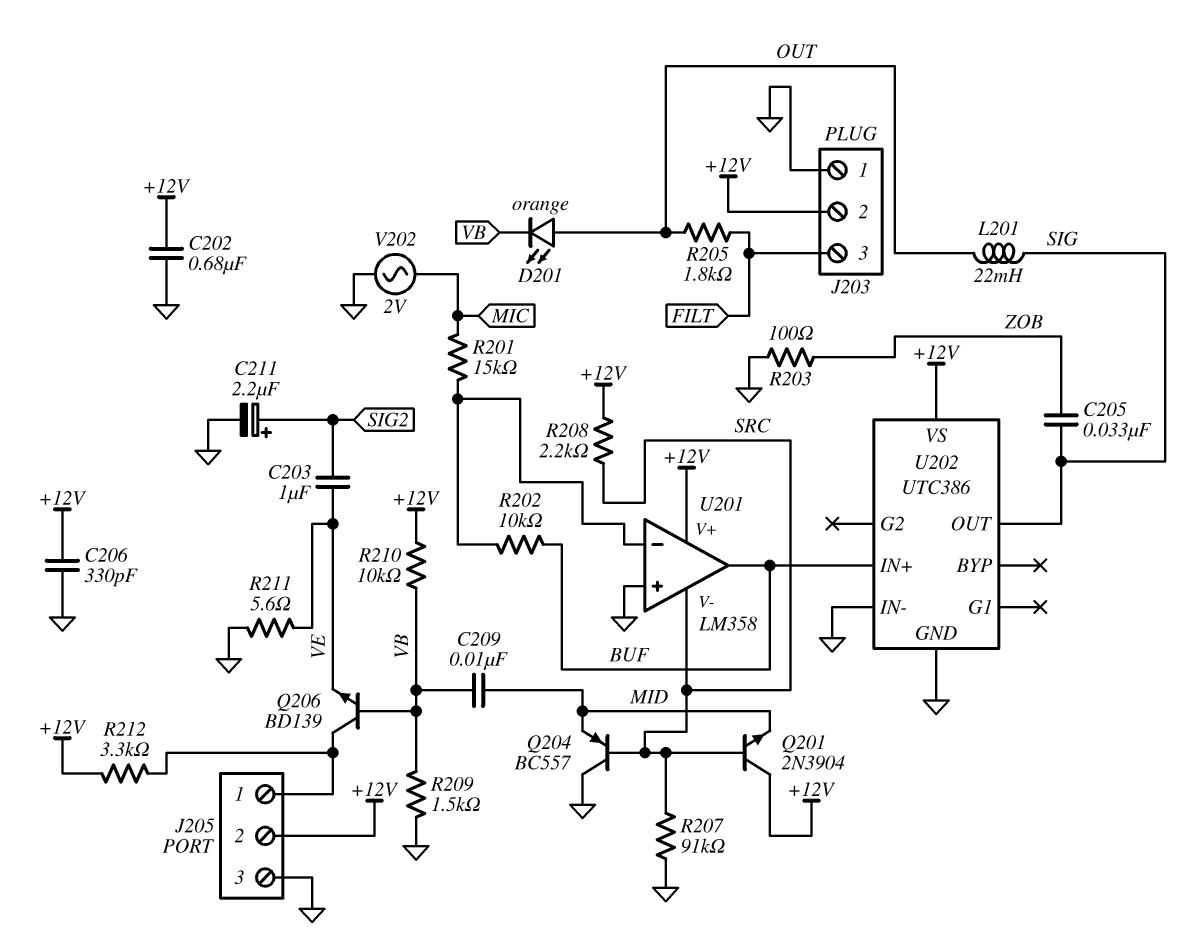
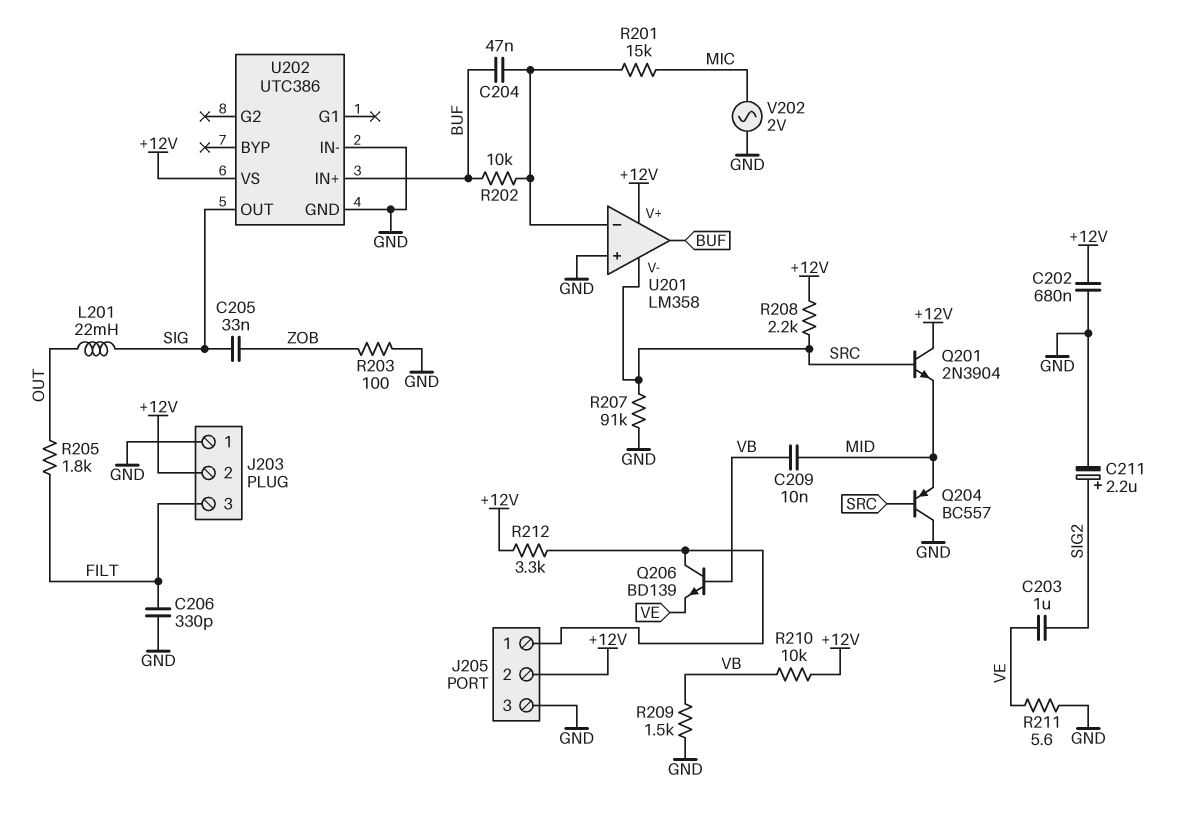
C204: none -> 47nF (BUF, U201/in-)
C206: 330pF (+12V, GND) -> 330pF (FILT, GND)
D201: LED orange (A OUT, K VB) -> none

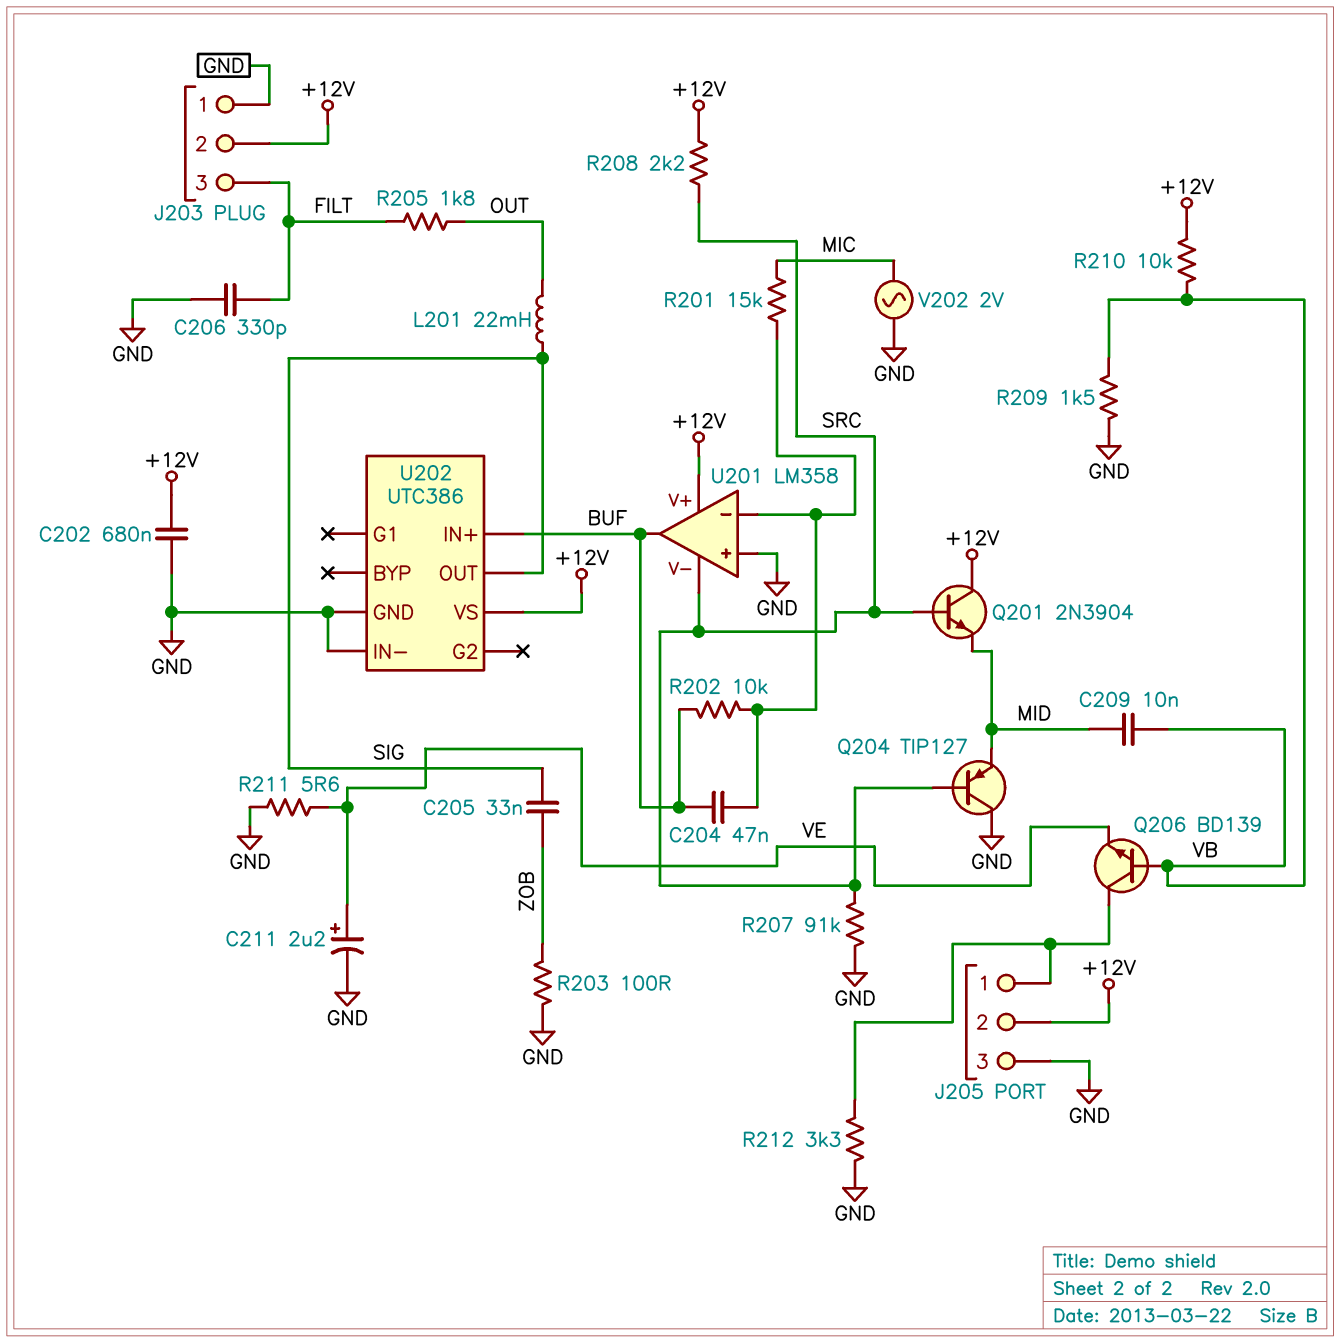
C203: 1uF (SIG2, VE) -> none
C211: 2.2uF (plus SIG2, minus GND) -> 2.2uF (plus VE, minus GND)
Q204: PNP BC557 (B SRC, C GND, E MID) -> PNP TIP127 (B SRC, C GND, E MID)
R212: 3.3k (+12V, J205/1) -> 3.3k (GND, J205/1)

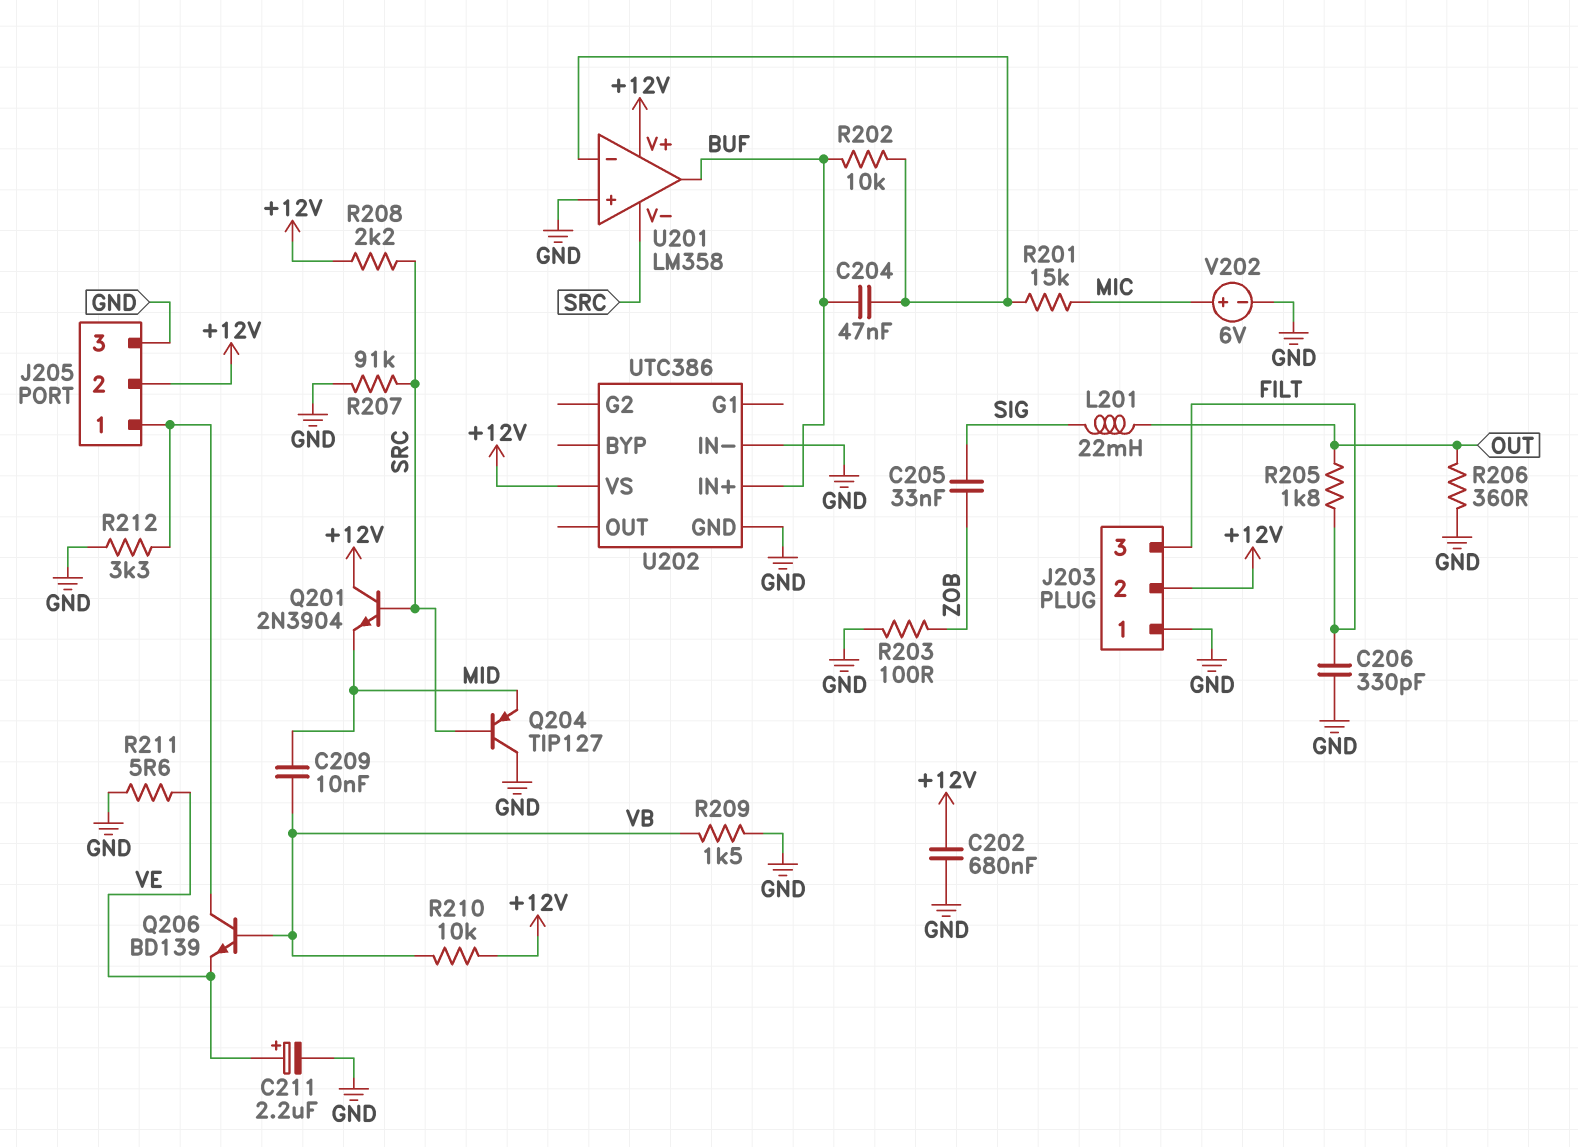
R206: none -> 360 (GND, OUT)
U202 pin OUT: SIG -> none
V202: AC 2V (GND, MIC) -> 6V (plus MIC, minus GND)

